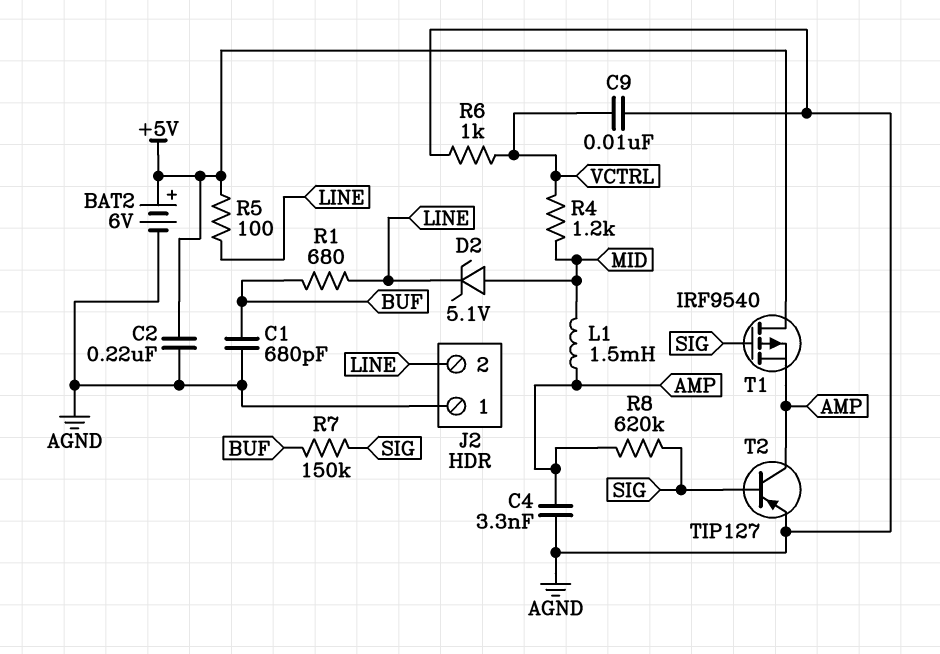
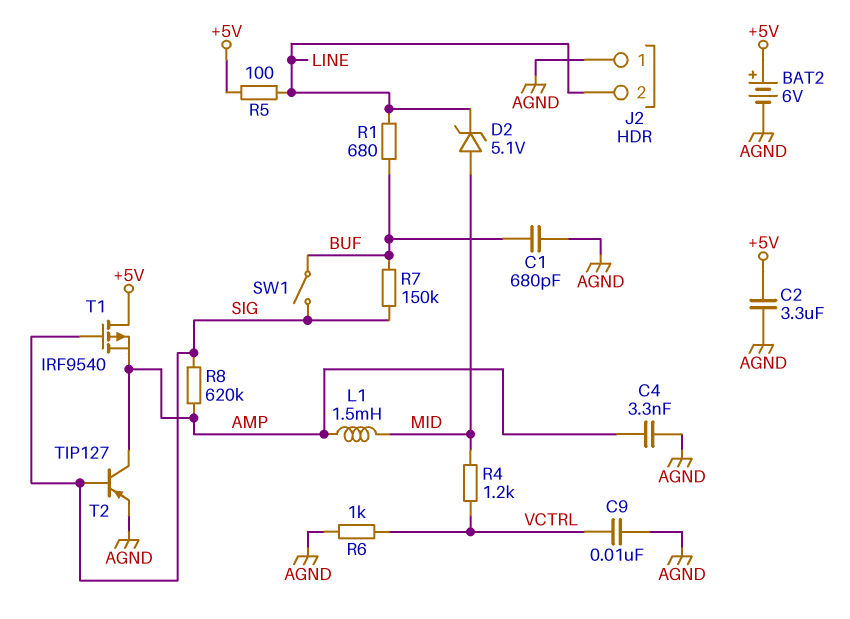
C2: 220nF (+5V, AGND) -> 3.3uF (+5V, AGND)
SW1: none -> switch (BUF, SIG)

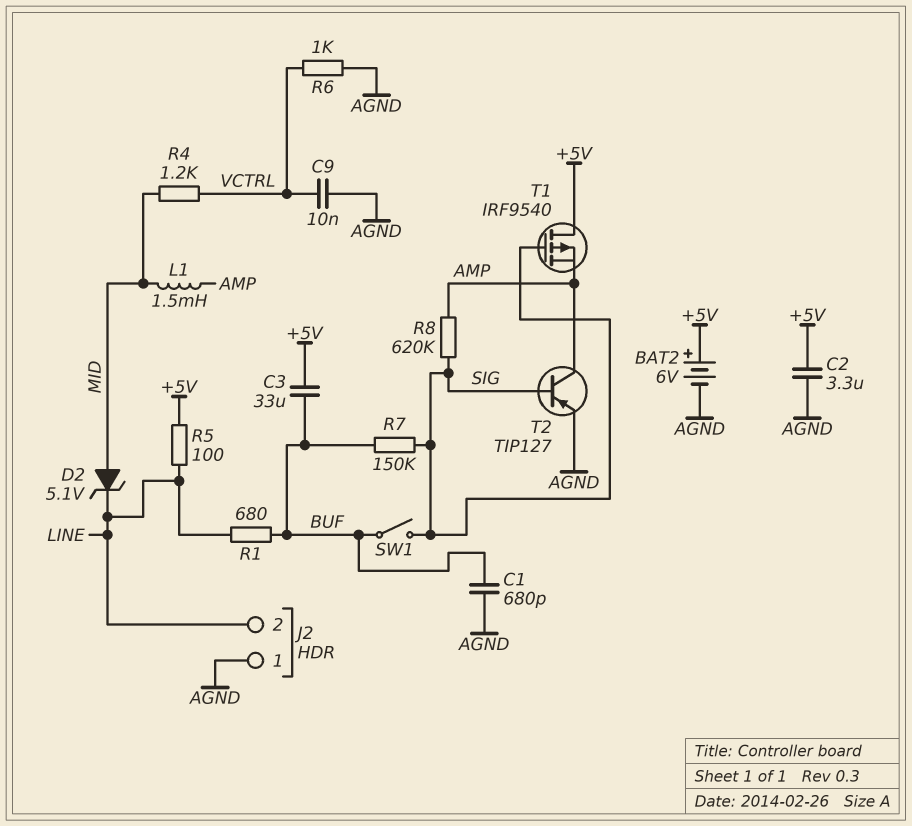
C3: none -> 33uF (+5V, BUF)
C4: 3.3nF (AGND, AMP) -> none

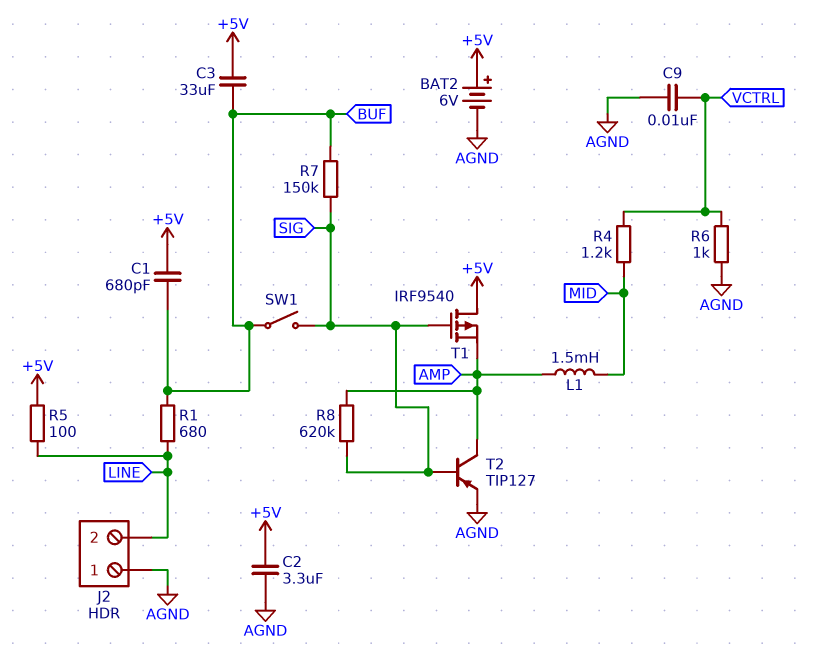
C1: 680pF (AGND, BUF) -> 680pF (+5V, BUF)
D2: zener 5.1V (A MID, K LINE) -> none

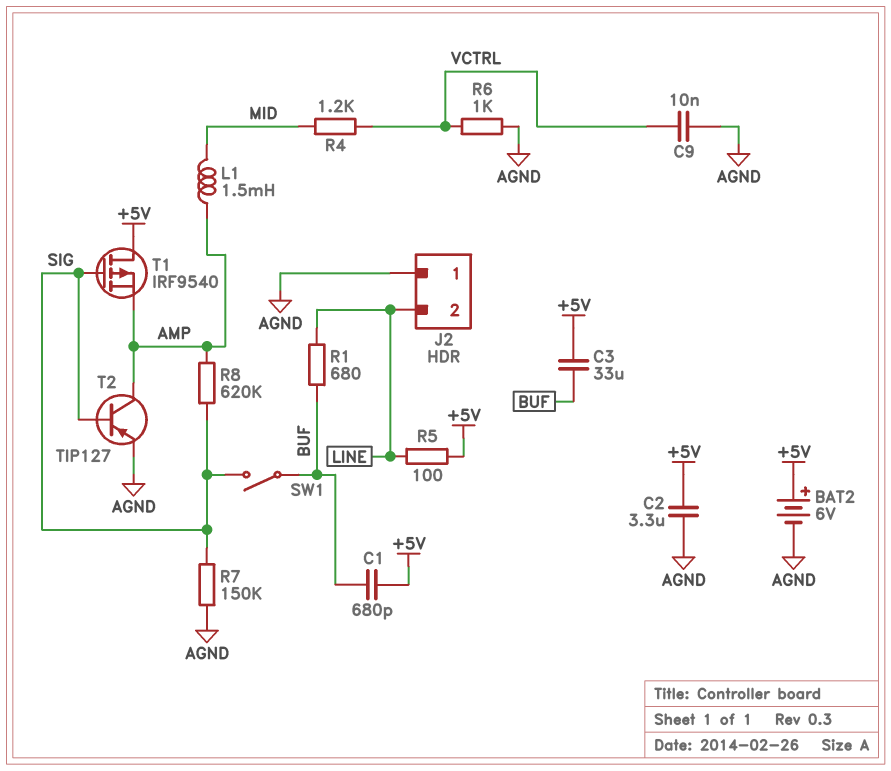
R7: 150k (BUF, SIG) -> 150k (AGND, SIG)

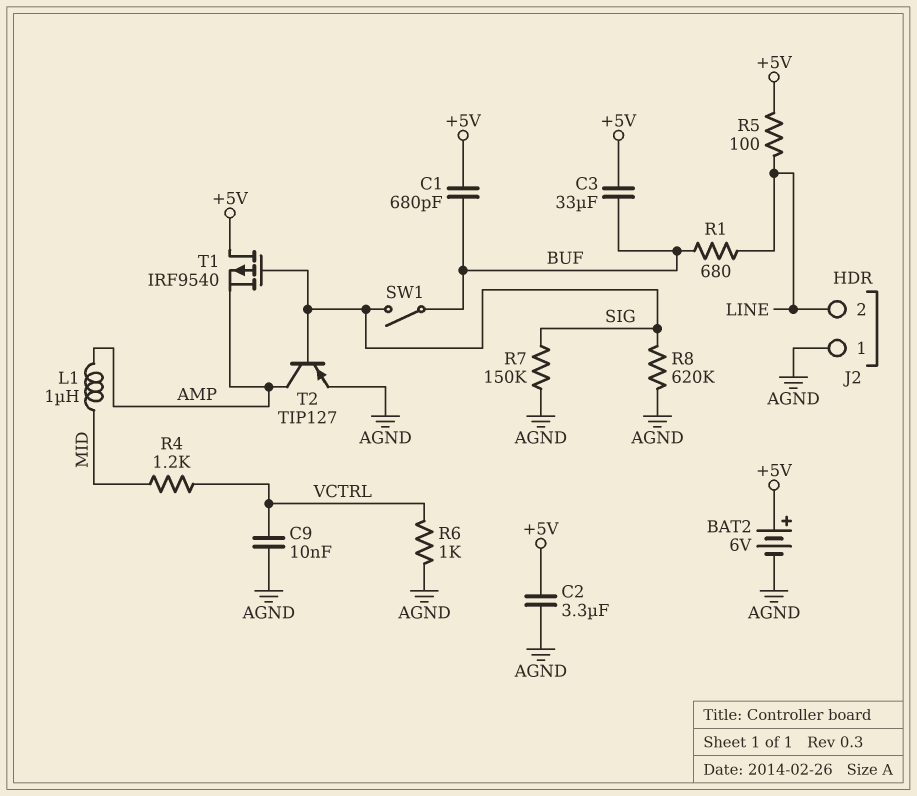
L1: 1.5mH (AMP, MID) -> 1uH (AMP, MID)
R8: 620k (AMP, SIG) -> 620k (AGND, SIG)

